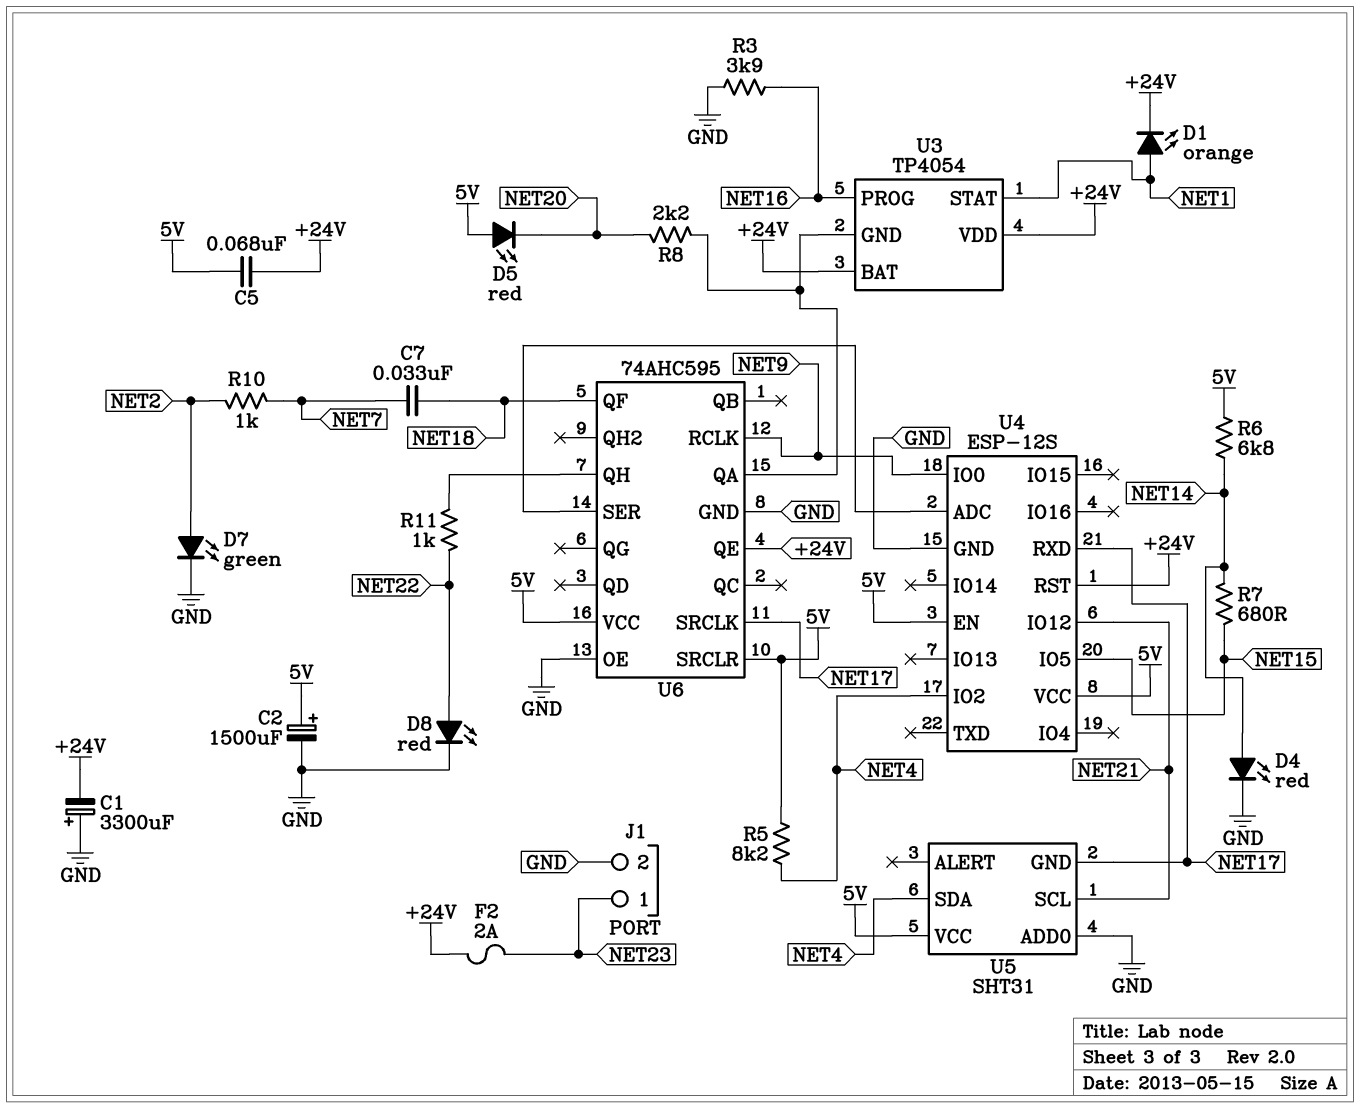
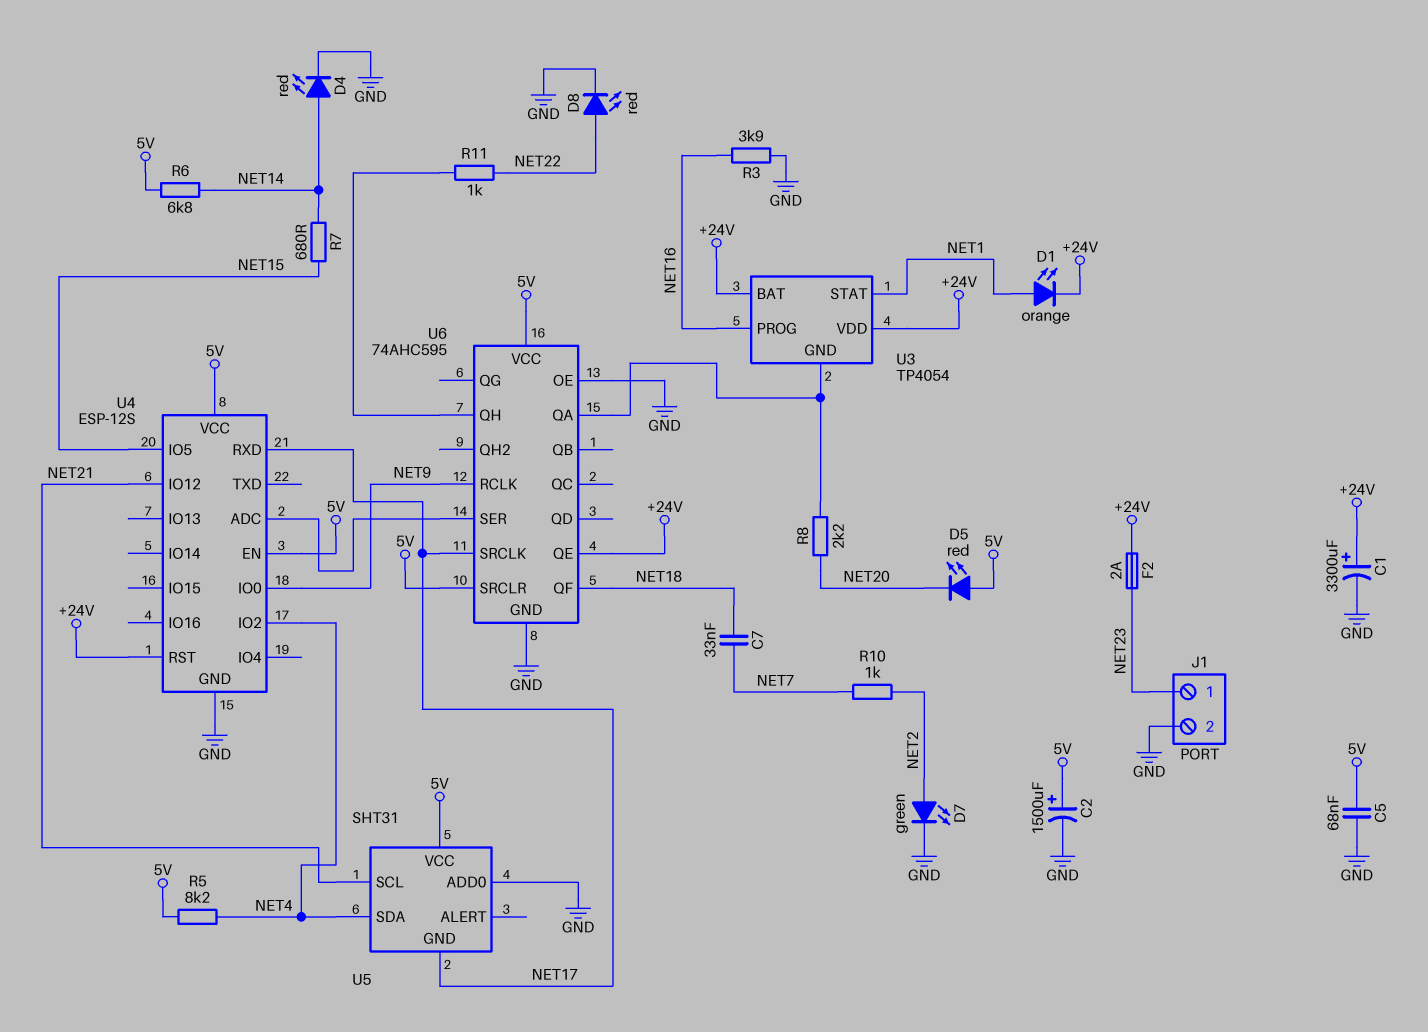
C1: 3300uF (plus GND, minus +24V) -> 3300uF (plus +24V, minus GND)
C5: 68nF (+24V, 5V) -> 68nF (5V, GND)

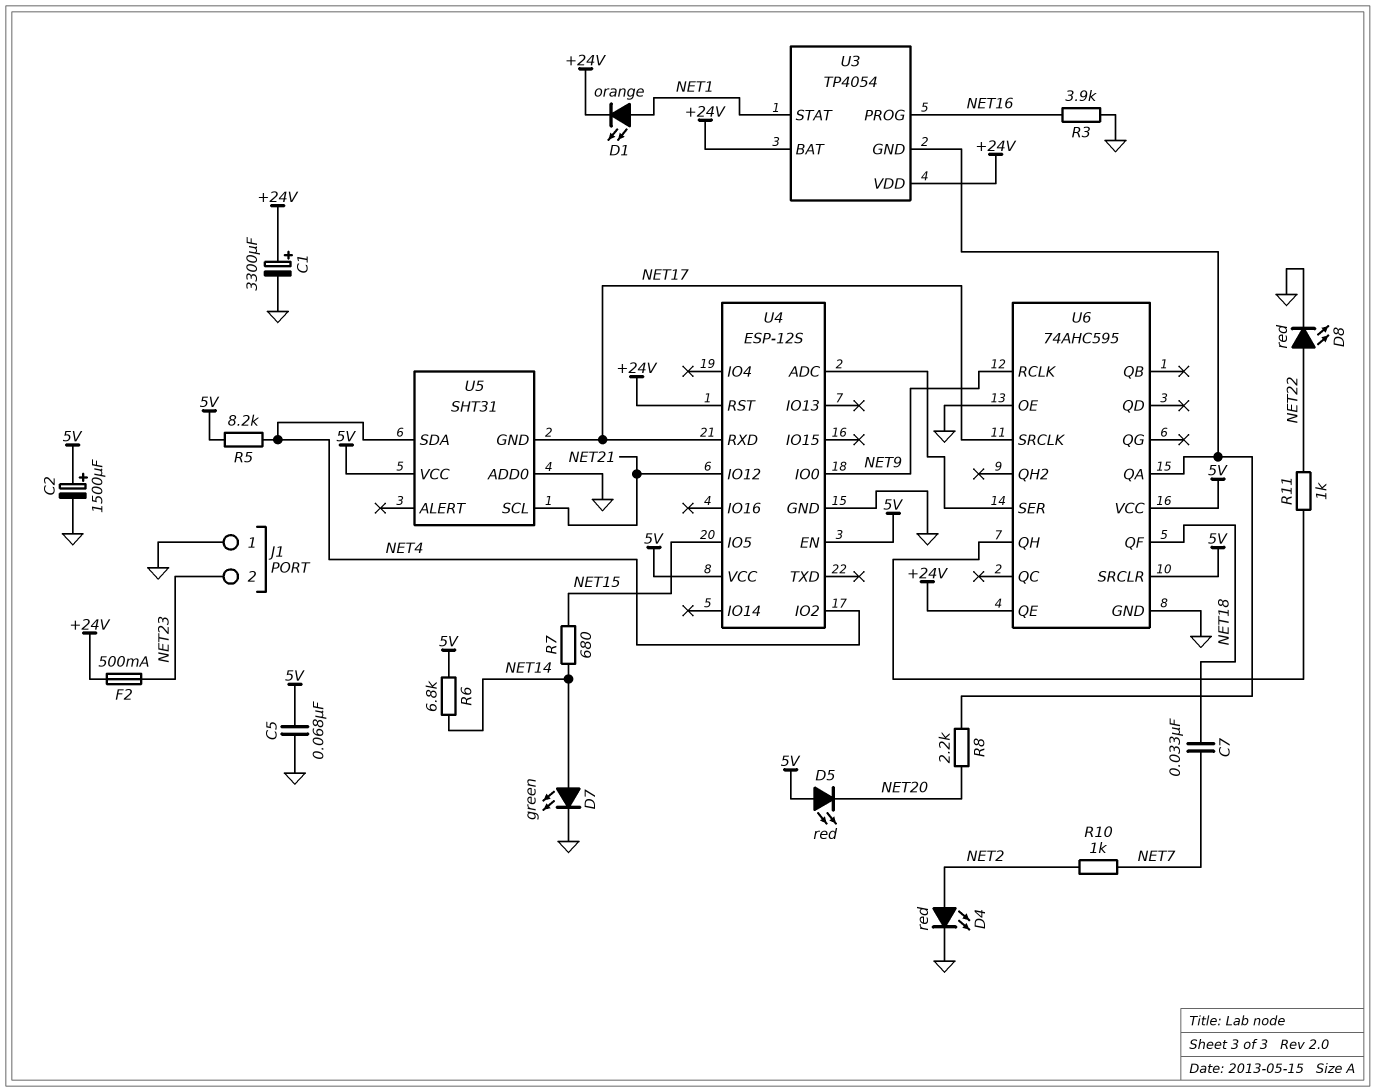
D4: LED red (A NET14, K GND) -> LED red (A NET2, K GND)
D7: LED green (A NET2, K GND) -> LED green (A NET14, K GND)
F2: 2A (+24V, NET23) -> 500mA (+24V, NET23)
J1 pin 1: NET23 -> GND
J1 pin 2: GND -> NET23

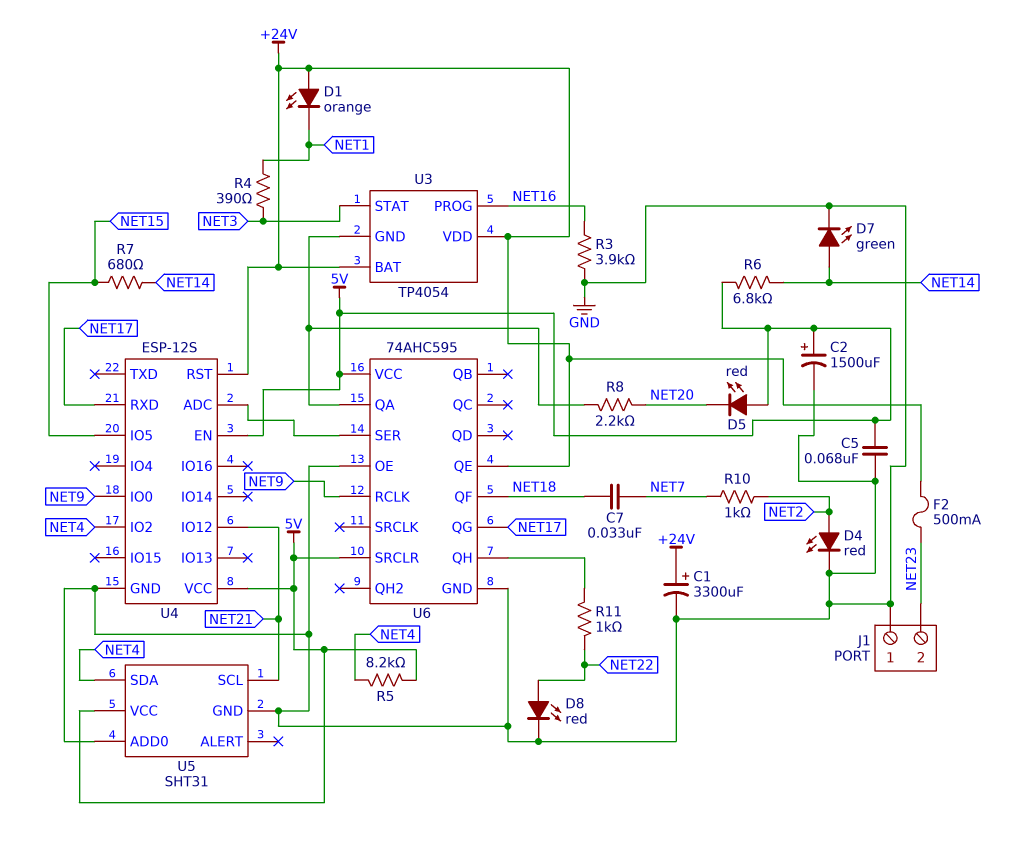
D1: LED orange (A NET1, K +24V) -> LED orange (A +24V, K NET1)
R4: none -> 390 (NET1, NET3)
U3 pin STAT: NET1 -> NET3
U5 pin GND: NET17 -> GND
U6 pin QG: none -> NET17
U6 pin SRCLK: NET17 -> none

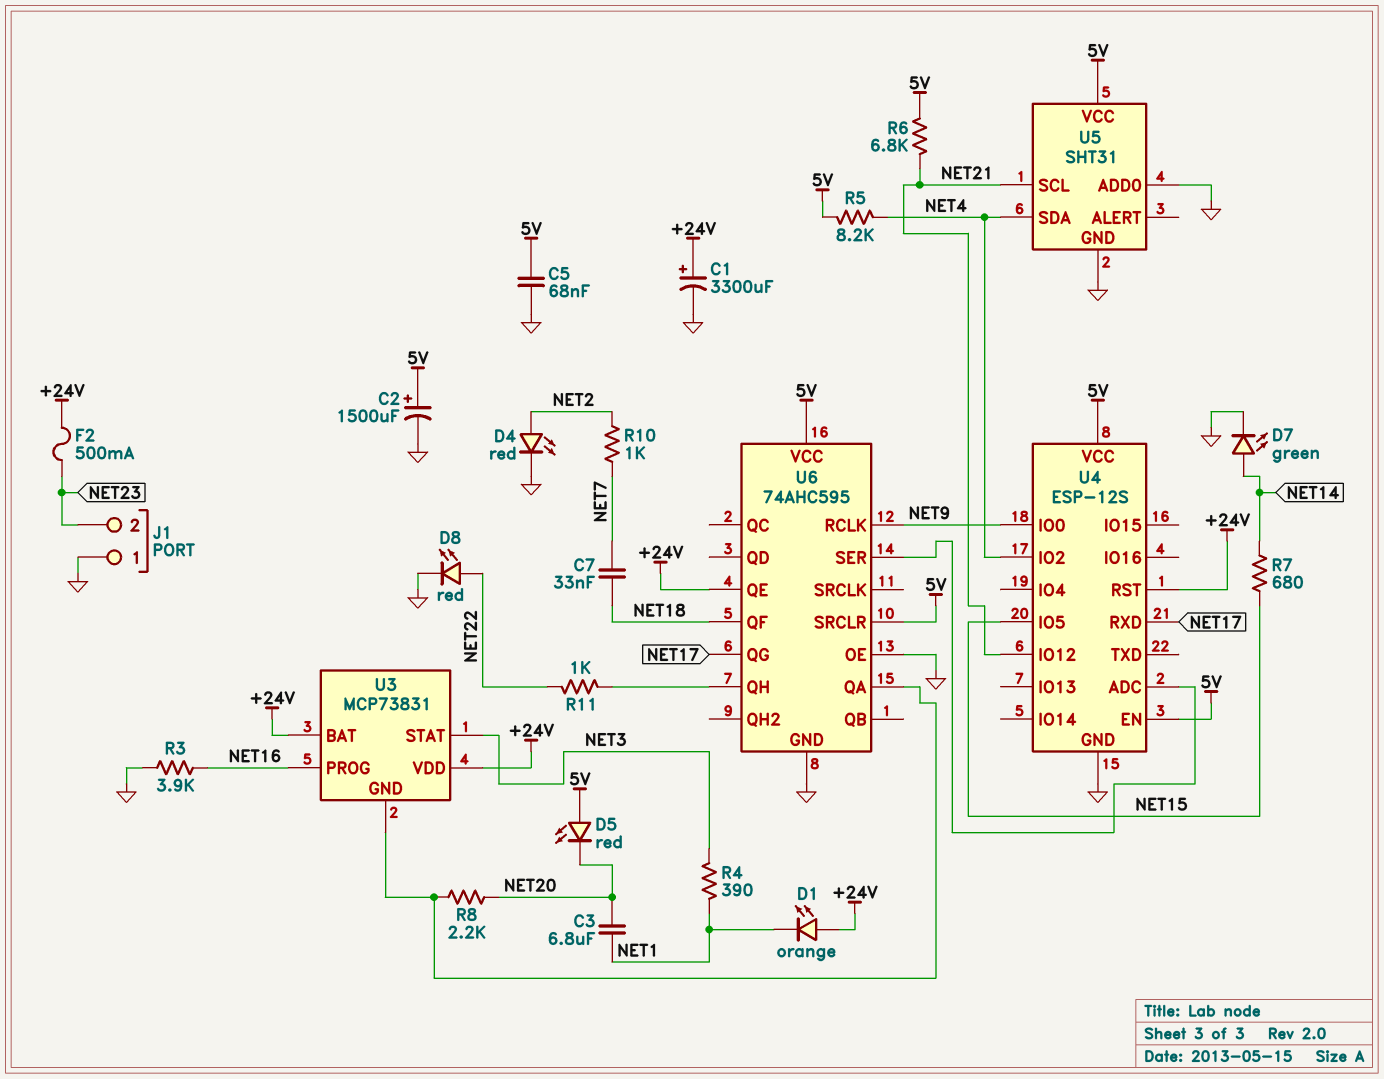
C3: none -> 6.8uF (NET1, NET20)
R6: 6.8k (5V, NET14) -> 6.8k (5V, NET21)
U3: TP4054 -> MCP73831

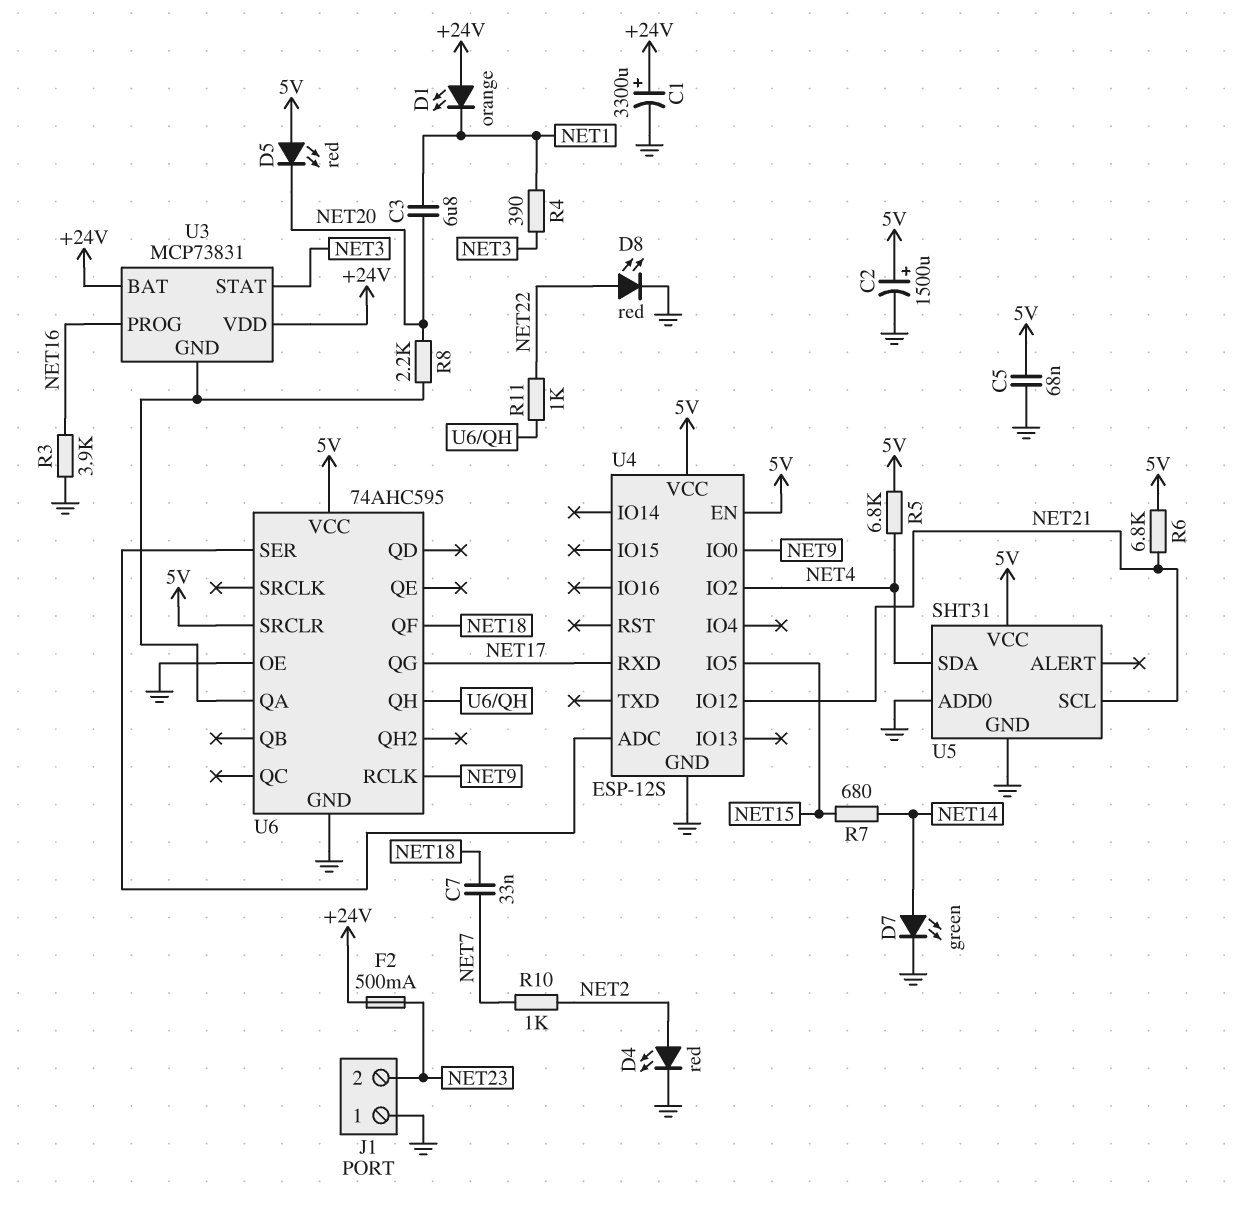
R5: 8.2k (5V, NET4) -> 6.8k (5V, NET4)
U4 pin RST: +24V -> none
U6 pin QE: +24V -> none

